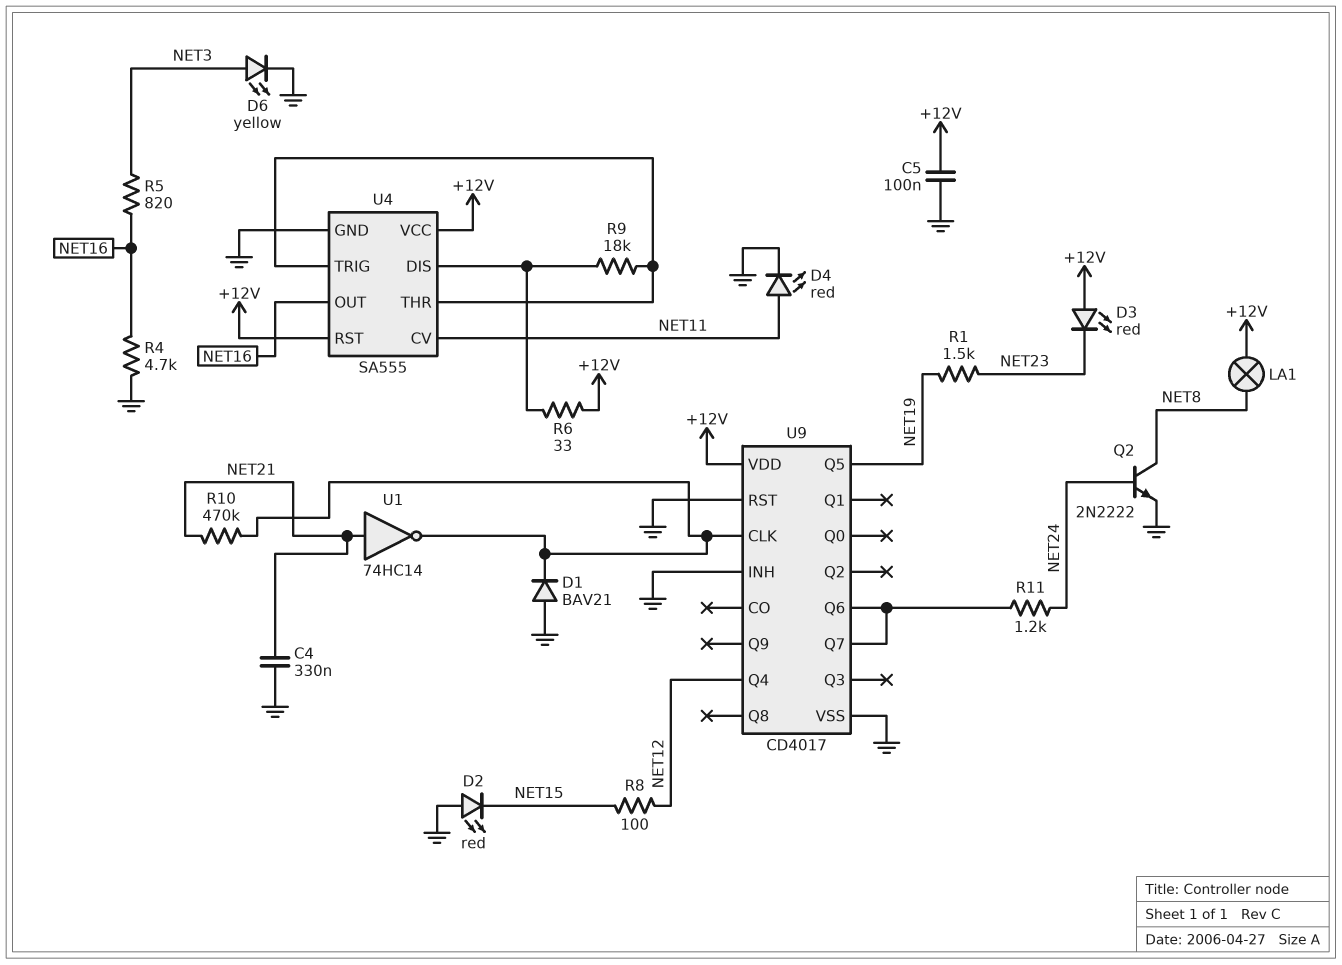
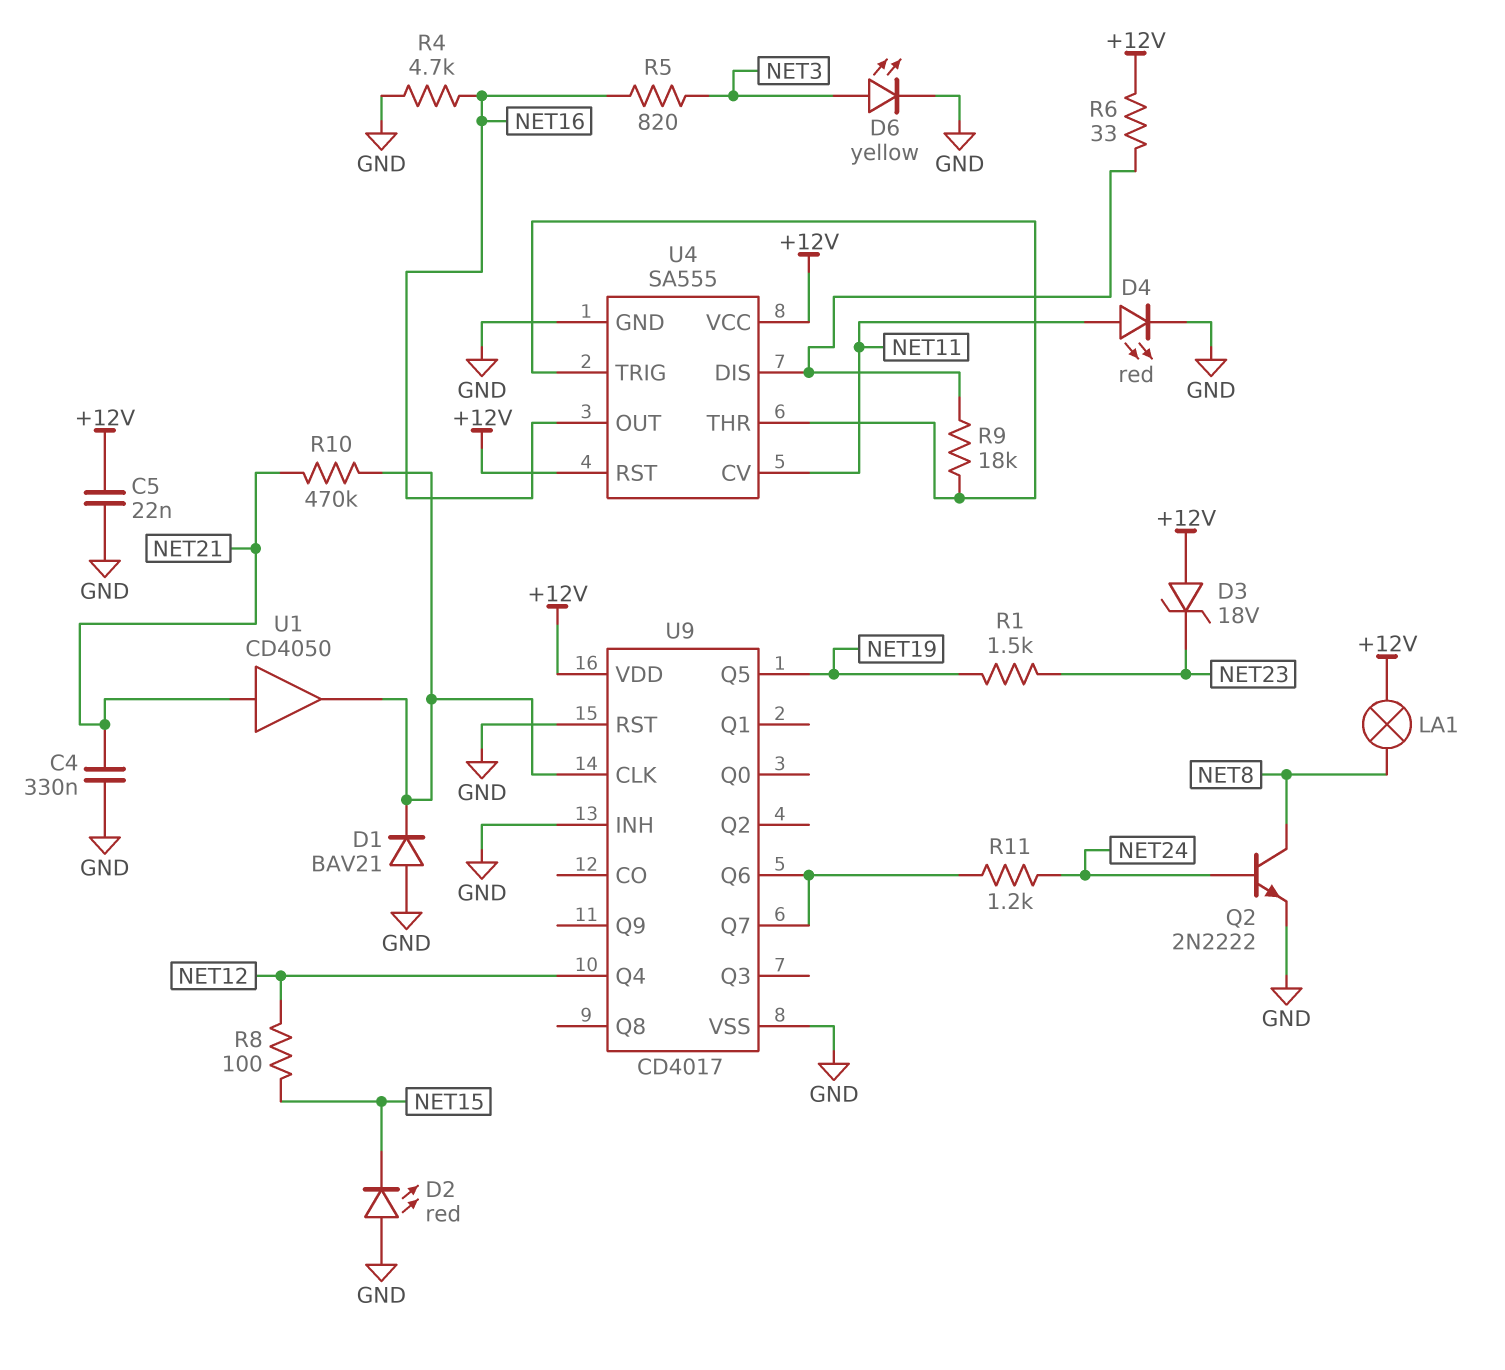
C5: 100nF (+12V, GND) -> 22nF (+12V, GND)
D3: LED red (A +12V, K NET23) -> zener 18V (A +12V, K NET23)
U1: NOT 74HC14 (in NET21, out U9/CLK) -> buffer CD4050 (in NET21, out U9/CLK)

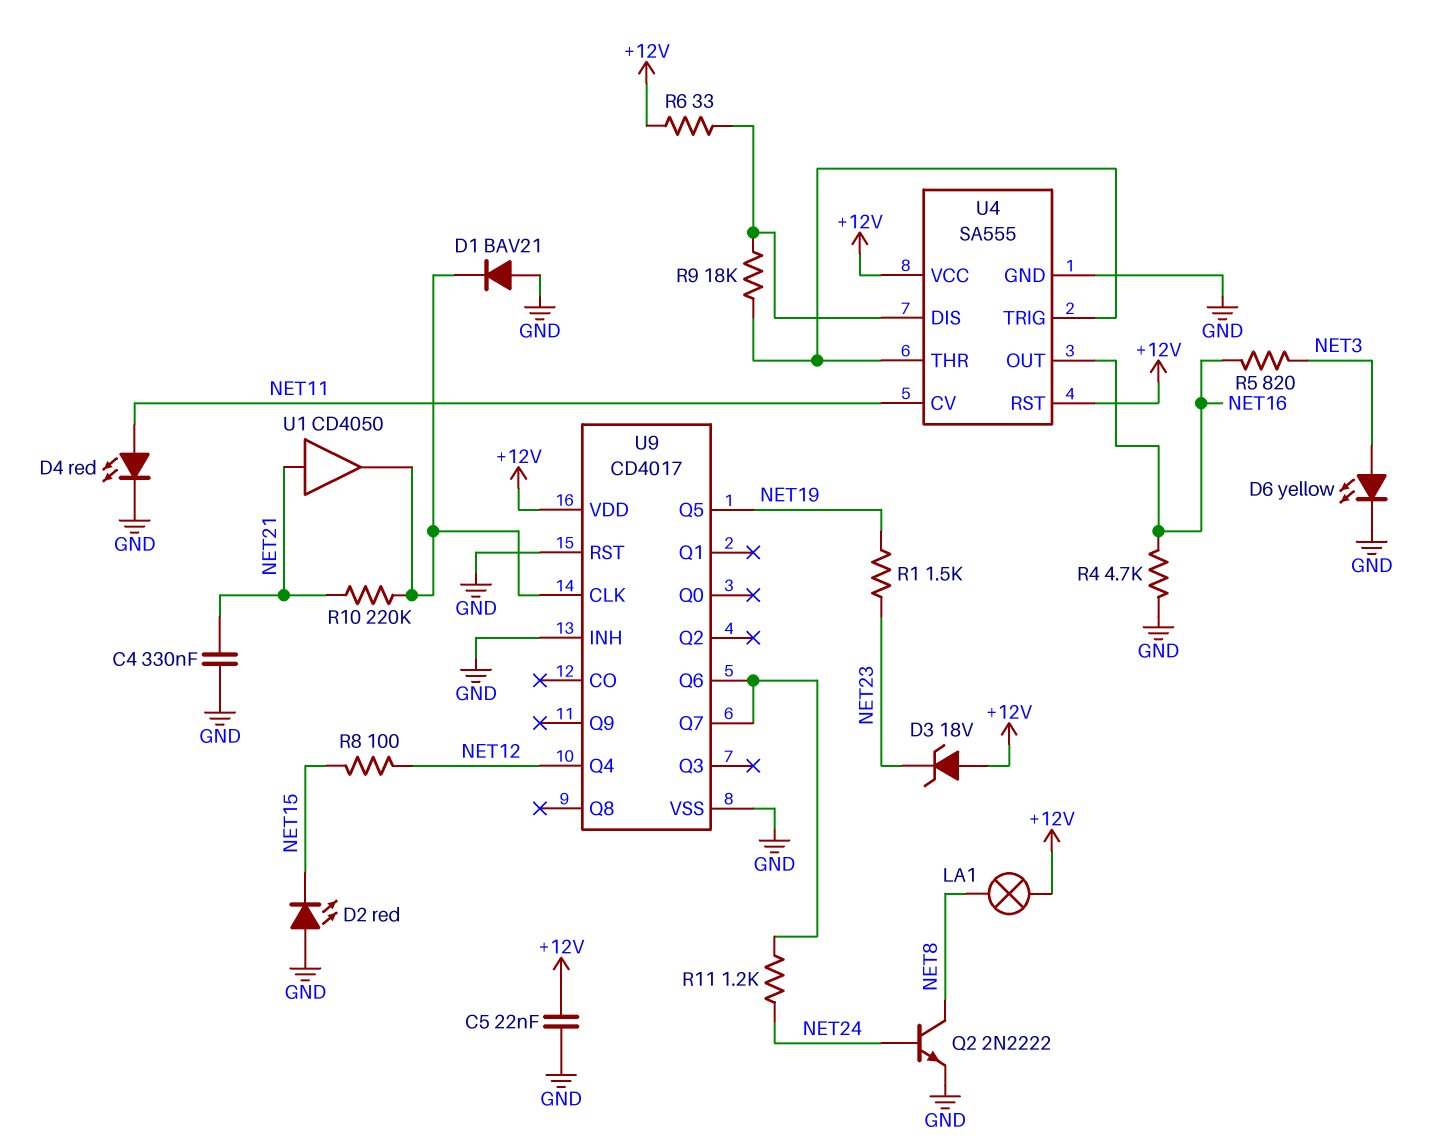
R10: 470k (NET21, U9/CLK) -> 220k (NET21, U9/CLK)

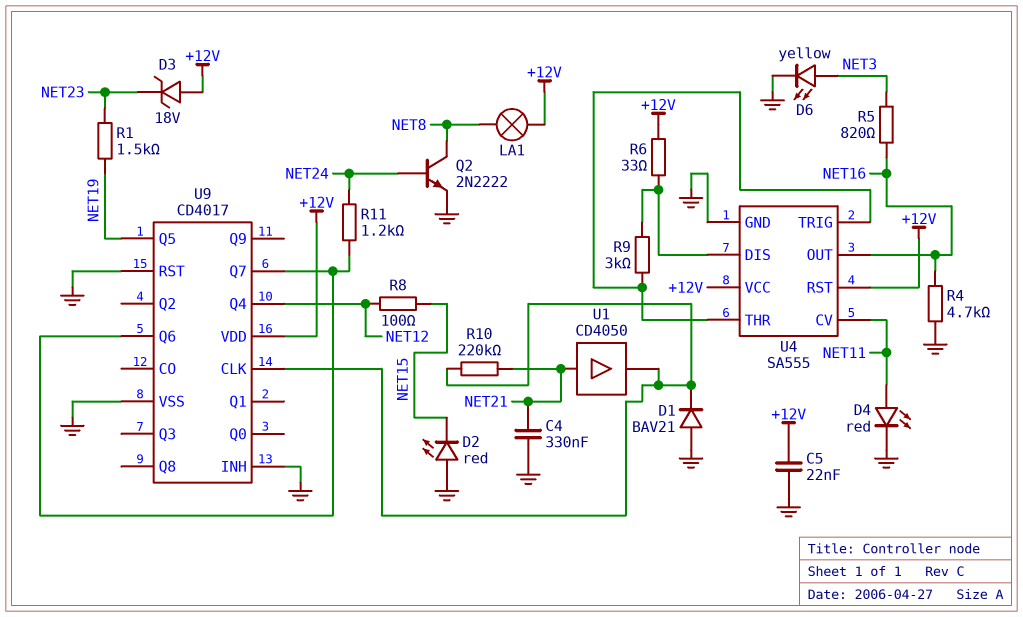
R9: 18k (U4/DIS, U4/THR) -> 3k (U4/DIS, U4/THR)

